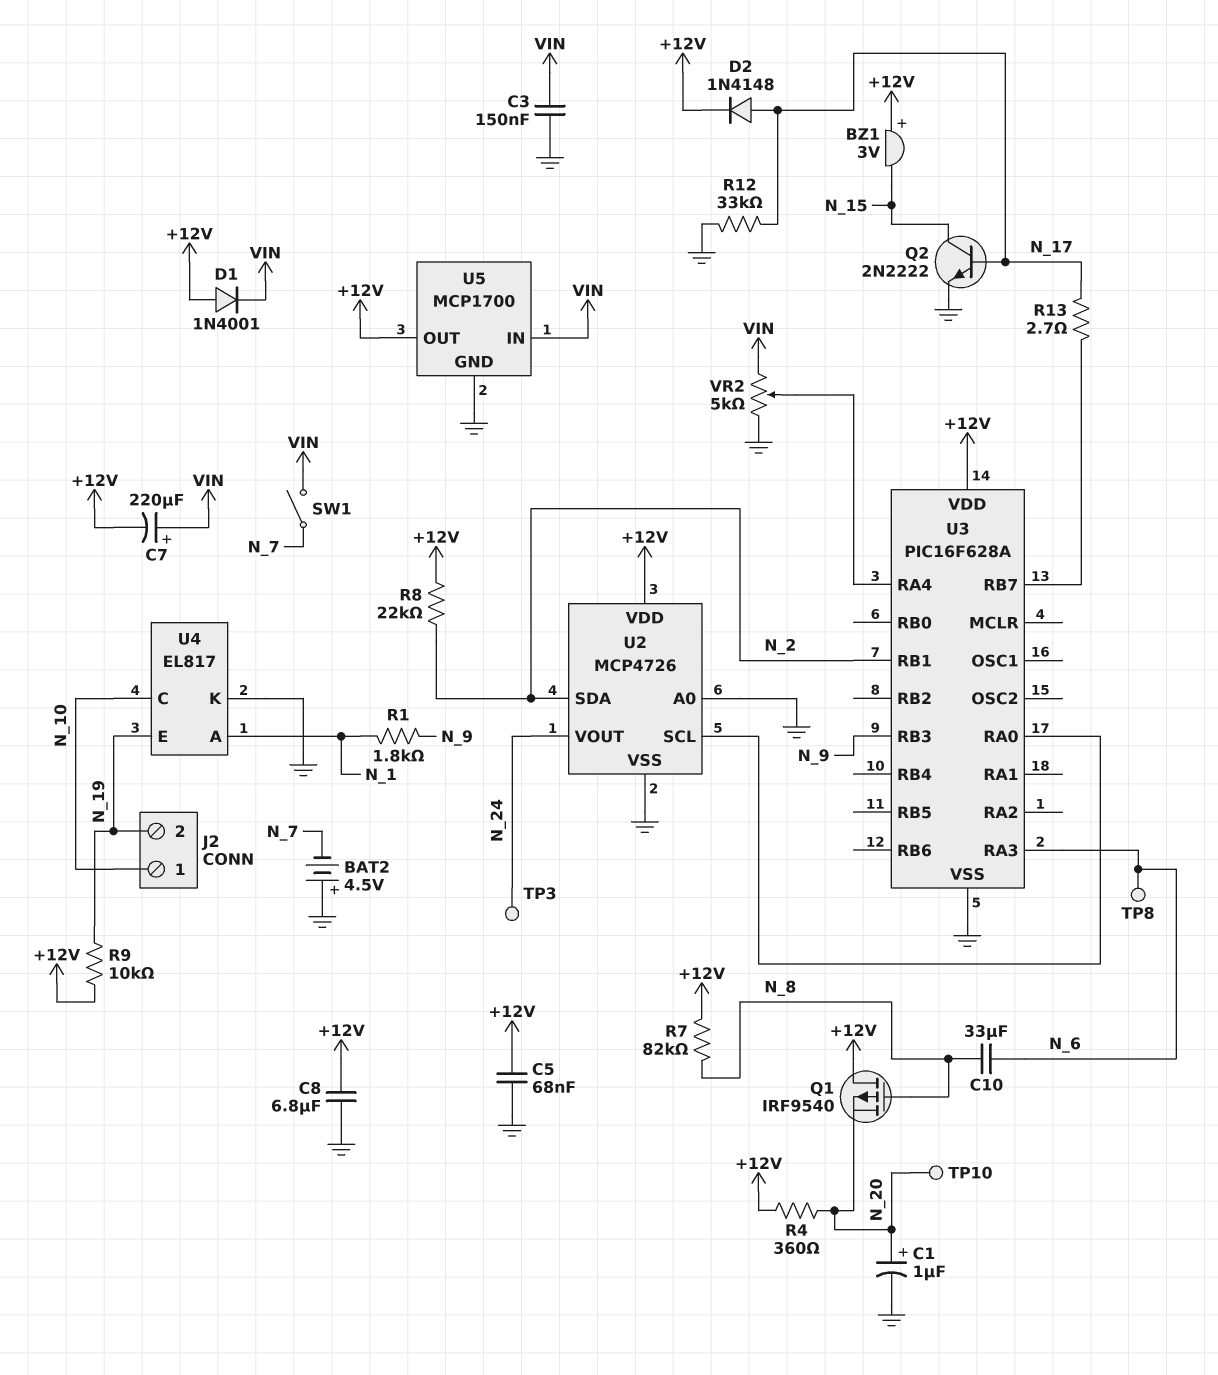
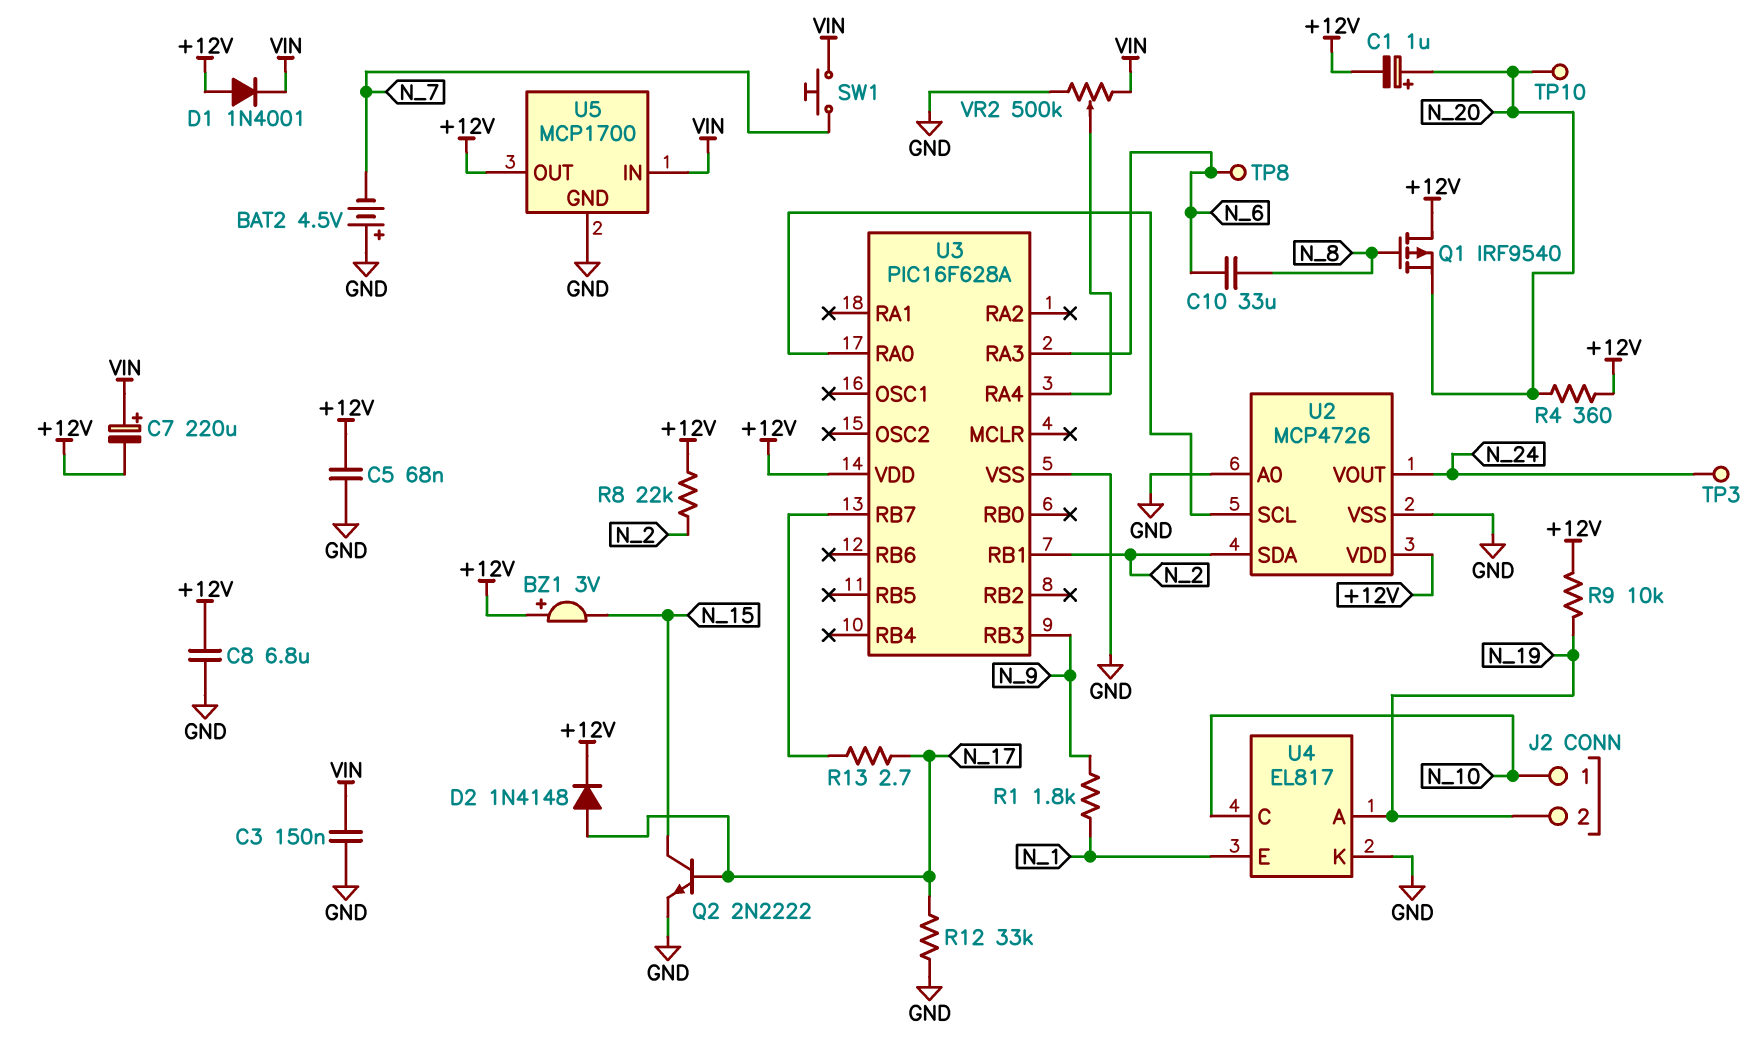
C1: 1uF (plus N_20, minus GND) -> 1uF (plus N_20, minus +12V)
R7: 82k (+12V, N_8) -> none
SW1: switch (N_7, VIN) -> button (N_7, VIN)
U4 pin A: N_1 -> N_19
U4 pin E: N_19 -> N_1
VR2: 5k (GND, VIN, wiper U3/RA4) -> 500k (GND, VIN, wiper U3/RA4)

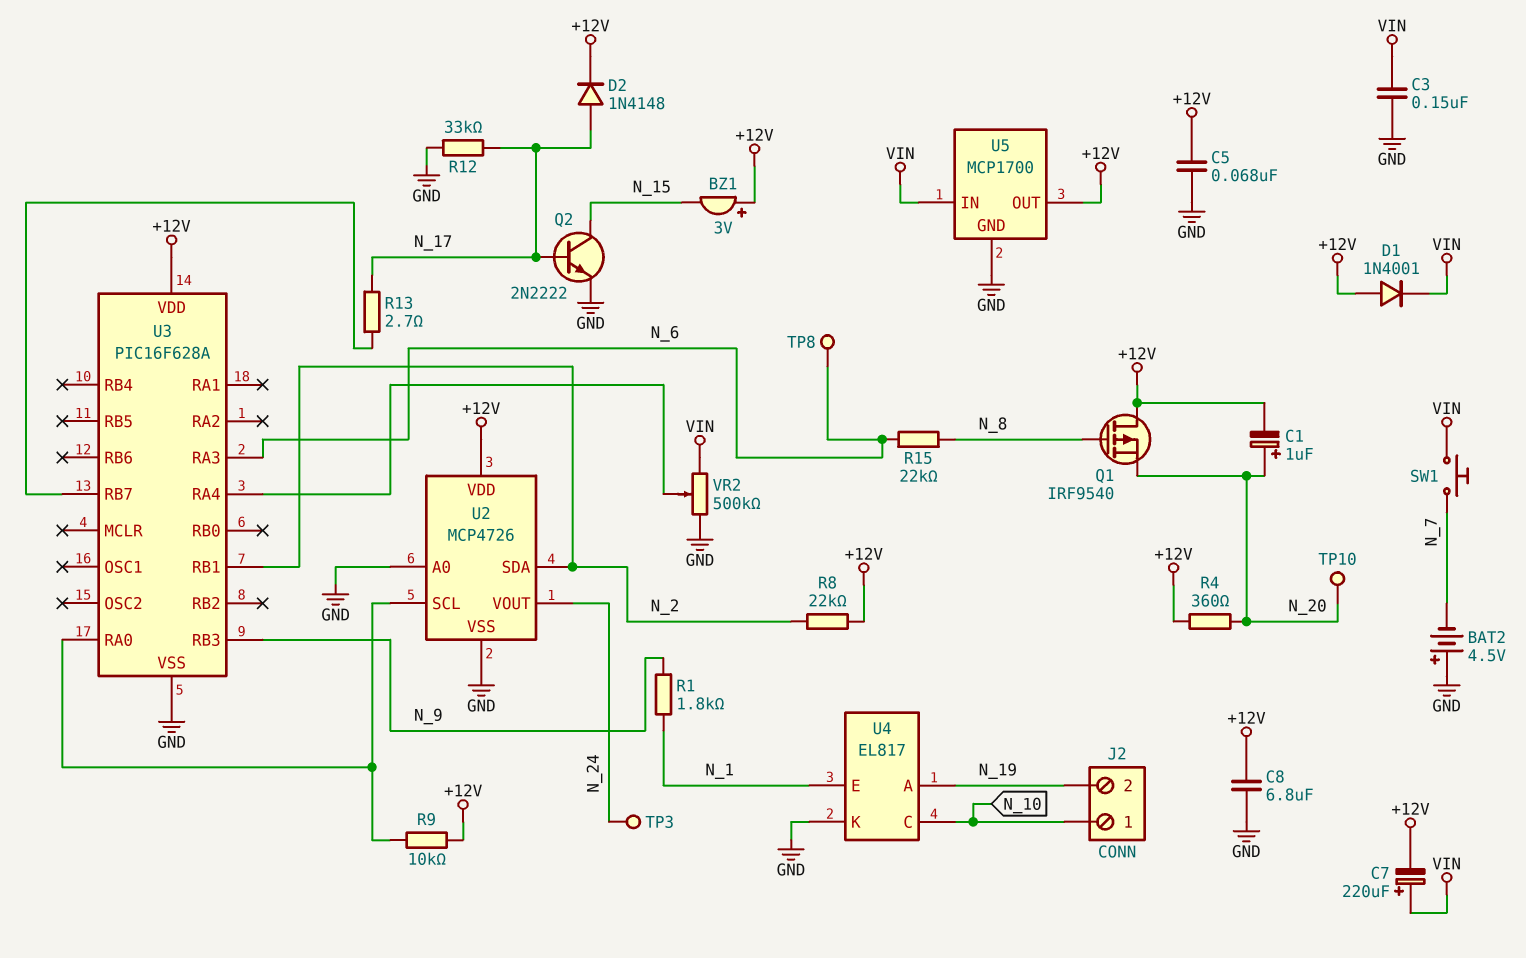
C10: 33uF (N_6, N_8) -> none
R9: 10k (+12V, N_19) -> 10k (+12V, U2/SCL)
R15: none -> 22k (N_6, N_8)

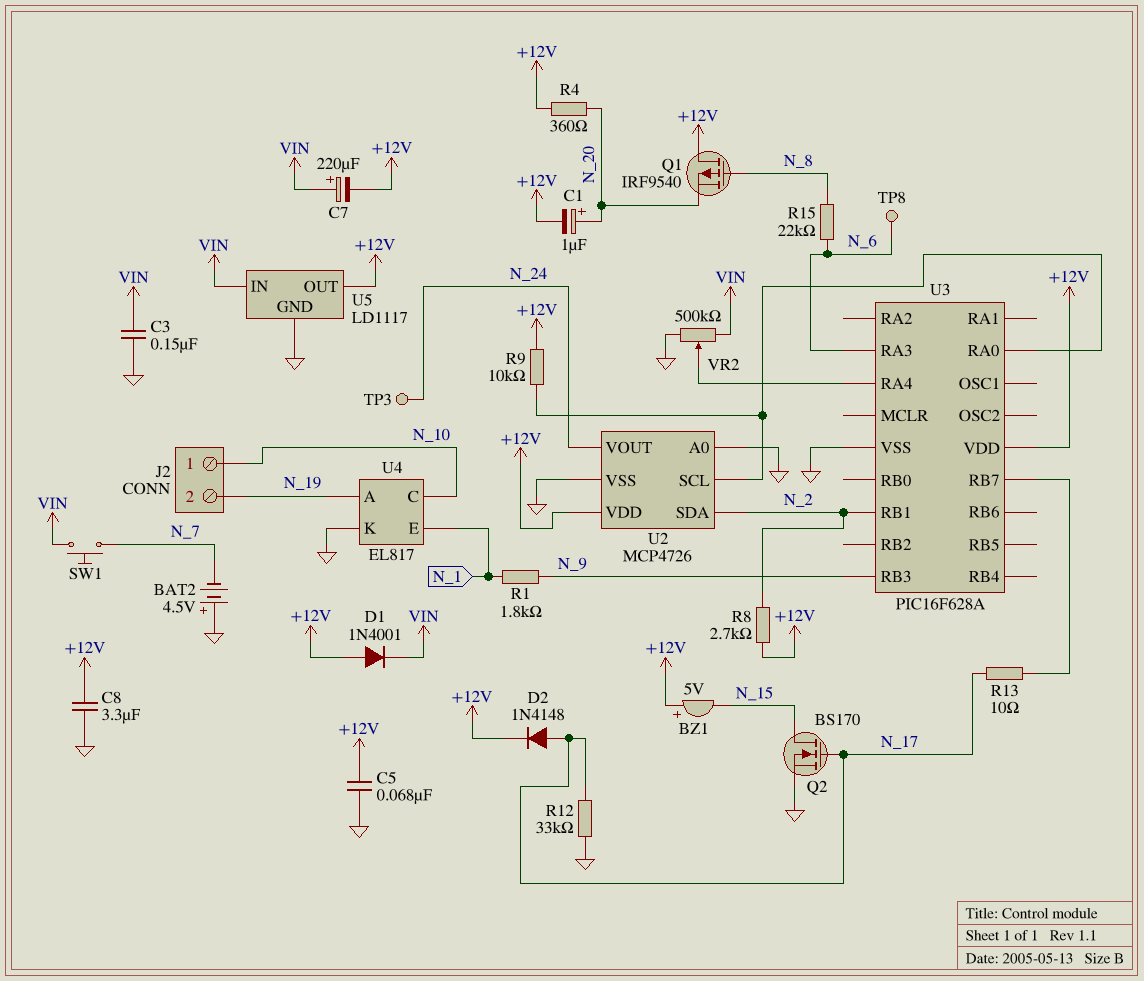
BZ1: buzzer 3V (plus +12V, minus N_15) -> buzzer 5V (plus +12V, minus N_15)
C8: 6.8uF (+12V, GND) -> 3.3uF (+12V, GND)
Q2: NPN 2N2222 (B N_17, C N_15, E GND) -> NMOS BS170 (G N_17, D N_15, S GND)
R8: 22k (+12V, N_2) -> 2.7k (+12V, N_2)
R13: 2.7 (N_17, U3/RB7) -> 10 (N_17, U3/RB7)
TP10: test point (N_20) -> none
U5: MCP1700 -> LD1117

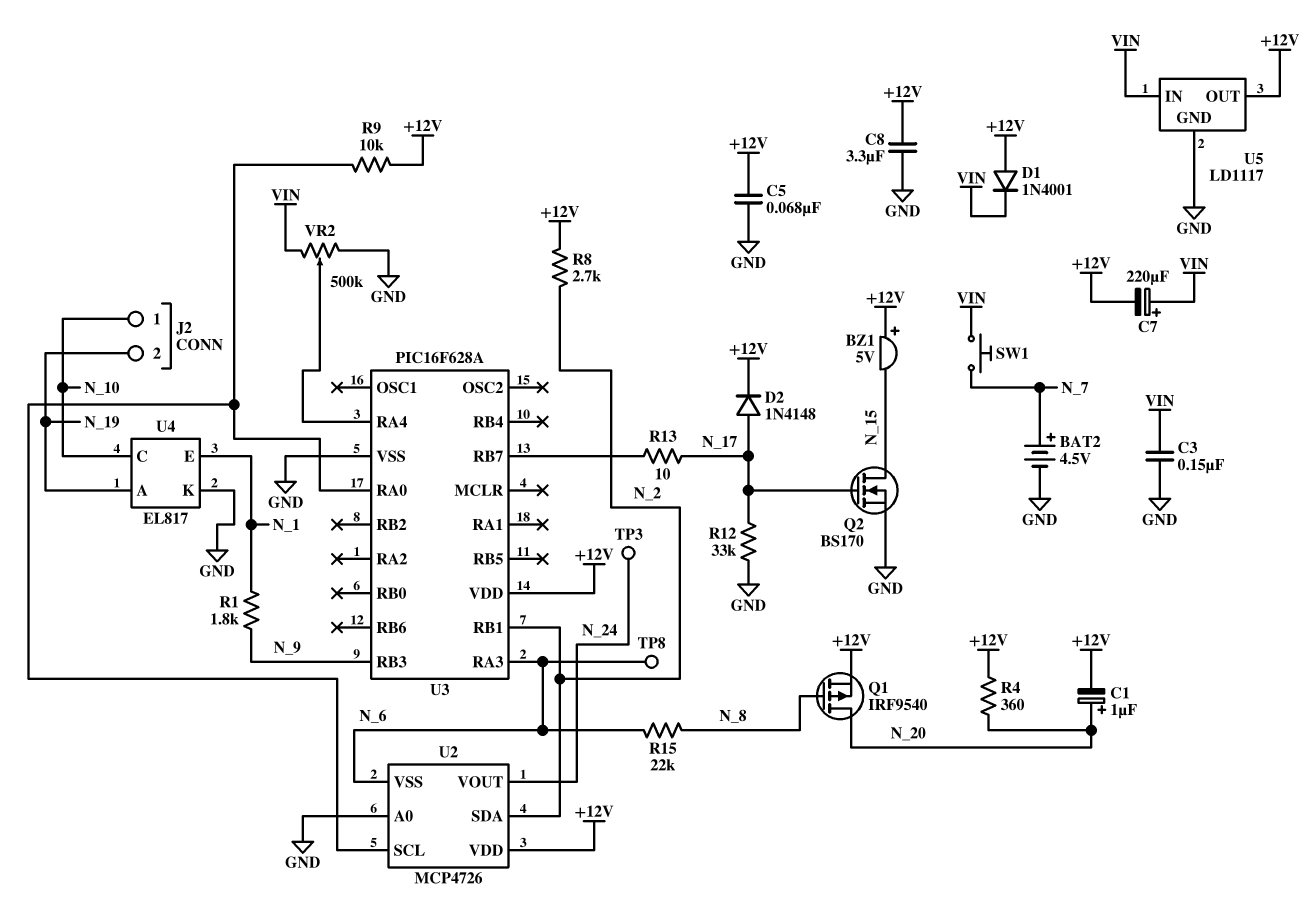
BAT2: 4.5V (plus GND, minus N_7) -> 4.5V (plus N_7, minus GND)
Q1: PMOS IRF9540 (G N_8, D +12V, S N_20) -> PMOS IRF9540 (G N_8, D N_20, S +12V)
U2 pin VSS: GND -> N_6

